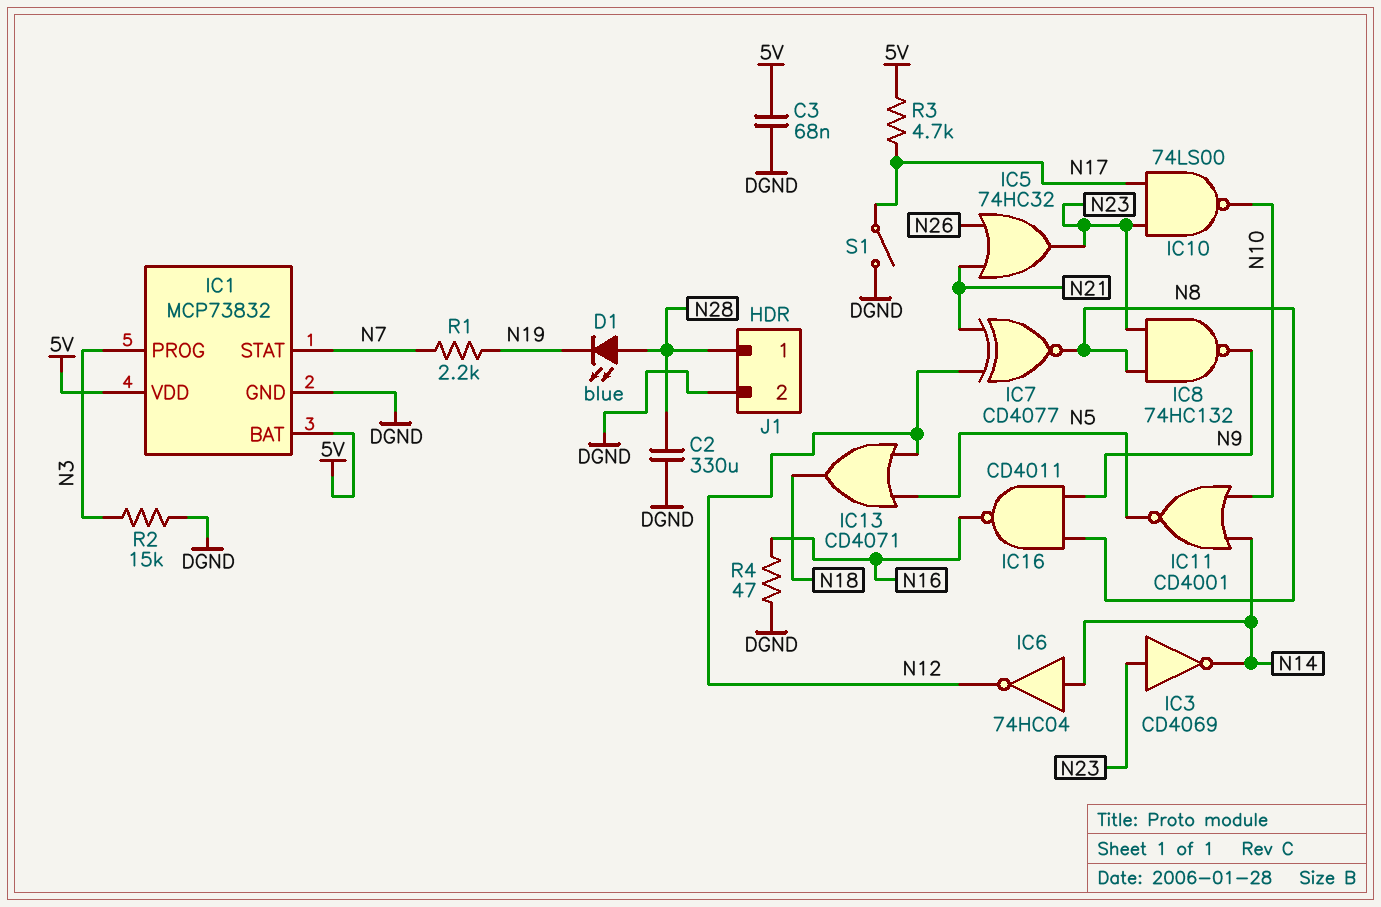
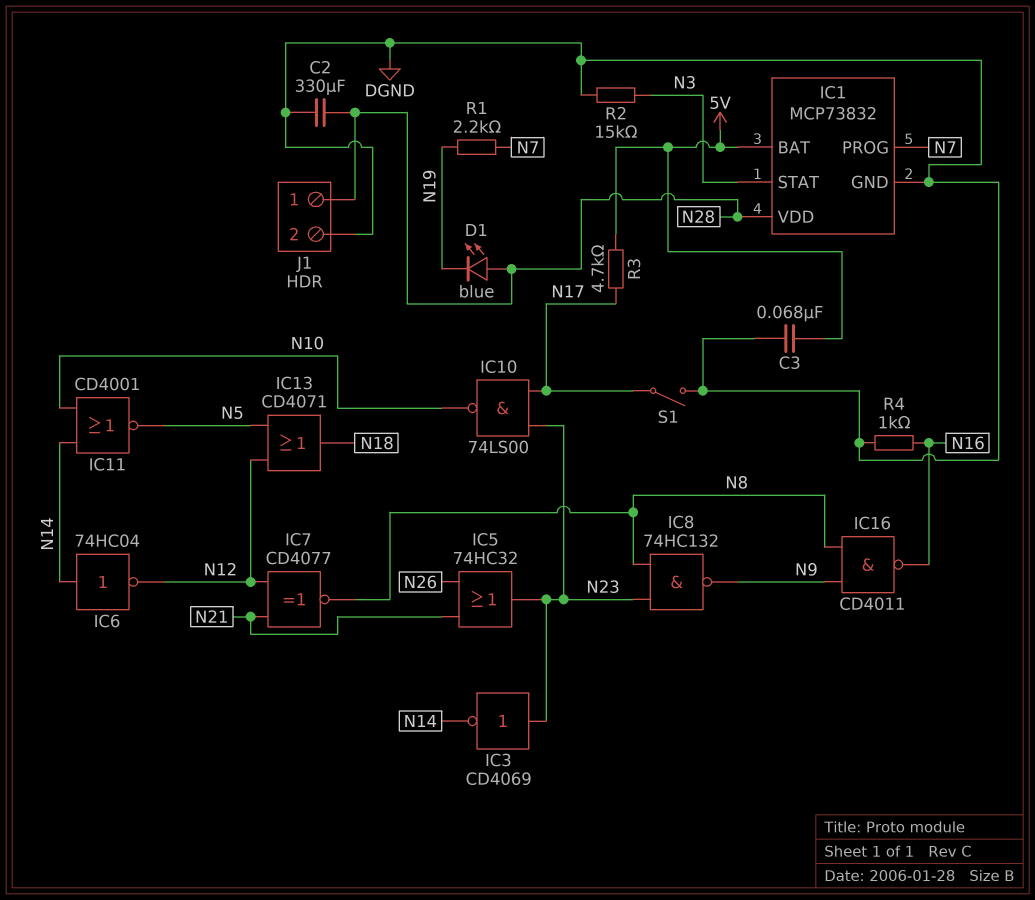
IC1 pin PROG: N3 -> N7
IC1 pin STAT: N7 -> N3
IC1 pin VDD: 5V -> N28
R4: 47 (DGND, N16) -> 1k (DGND, N16)

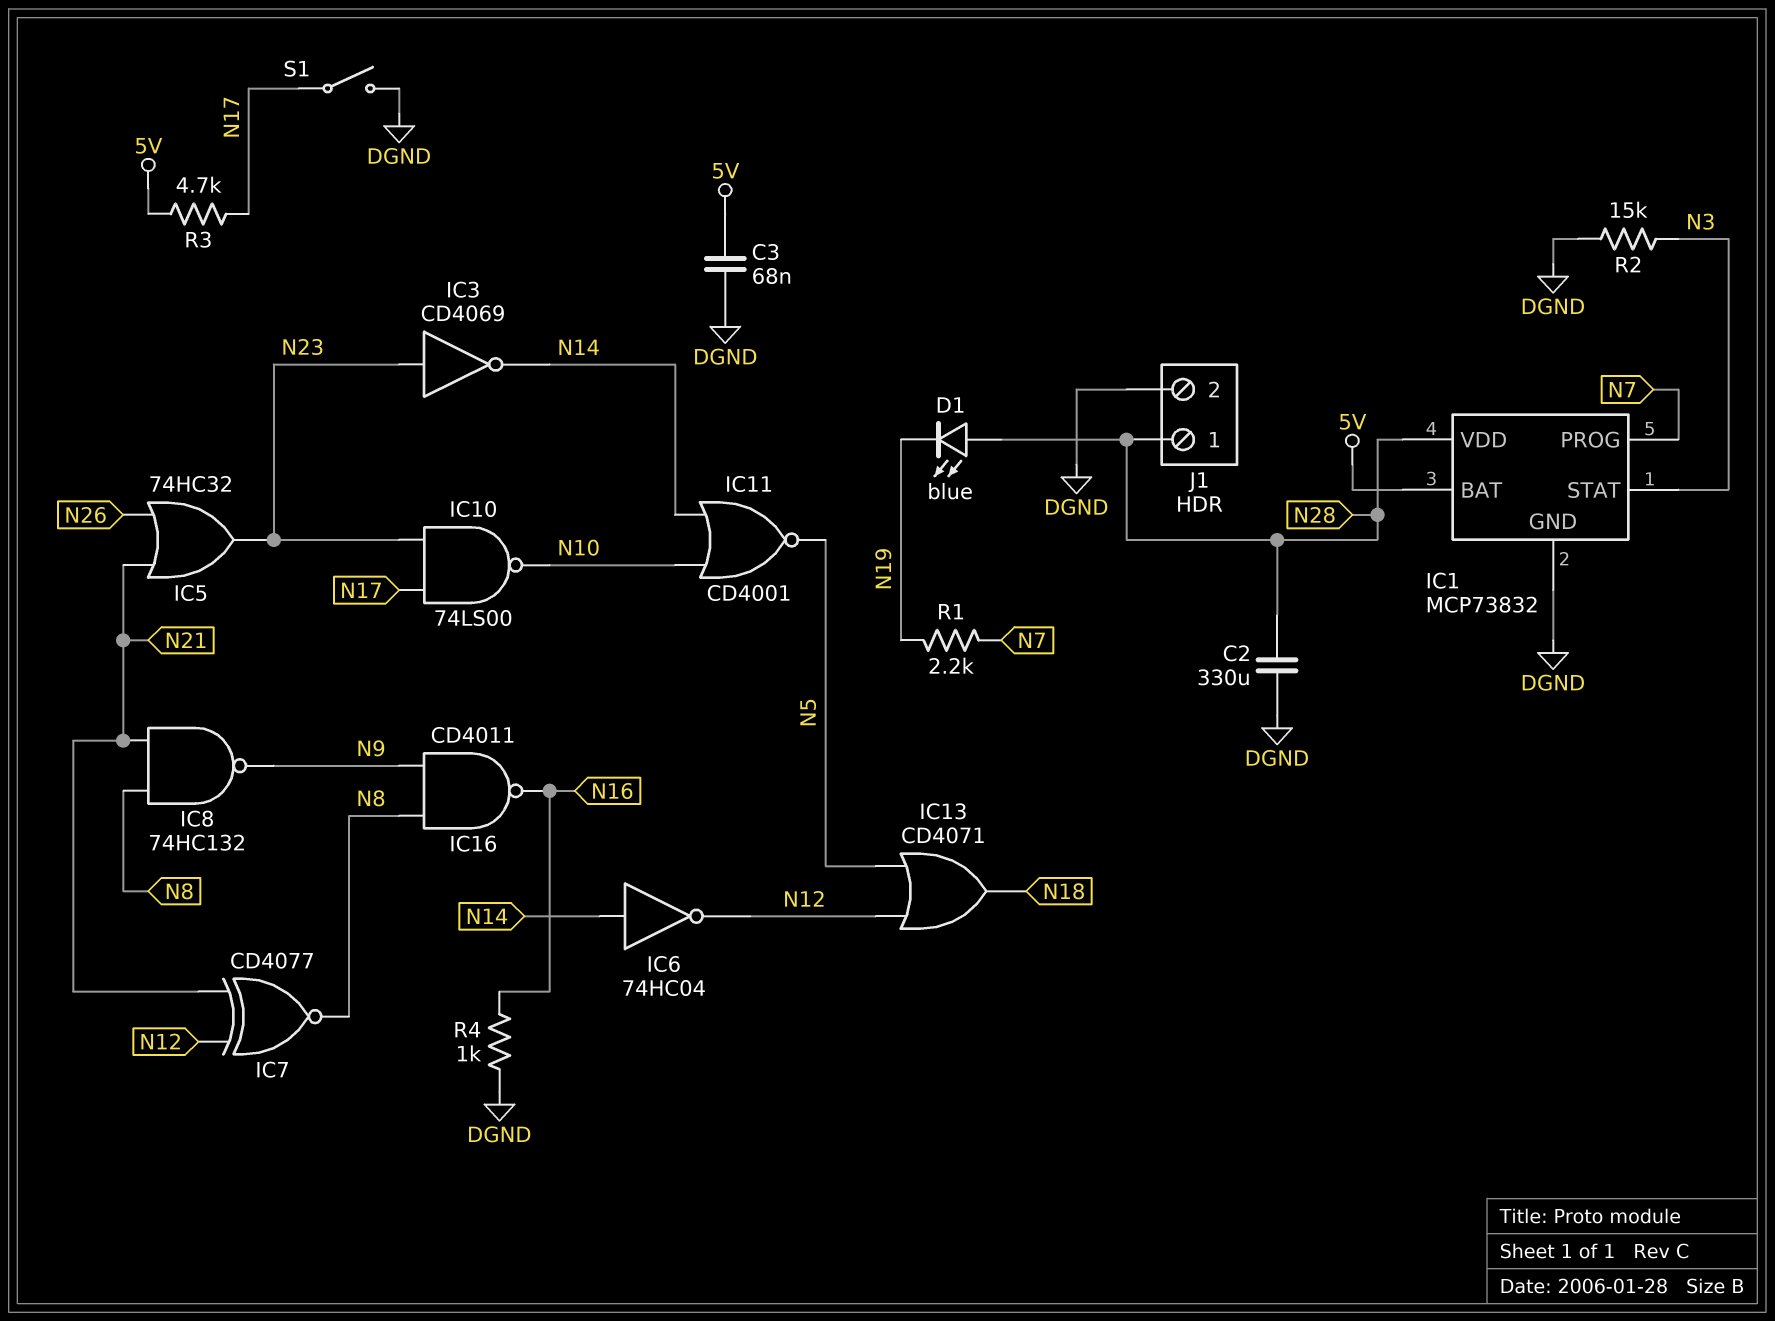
IC8: NAND 74HC132 (in N8, in N23, out N9) -> NAND 74HC132 (in N8, in N21, out N9)

